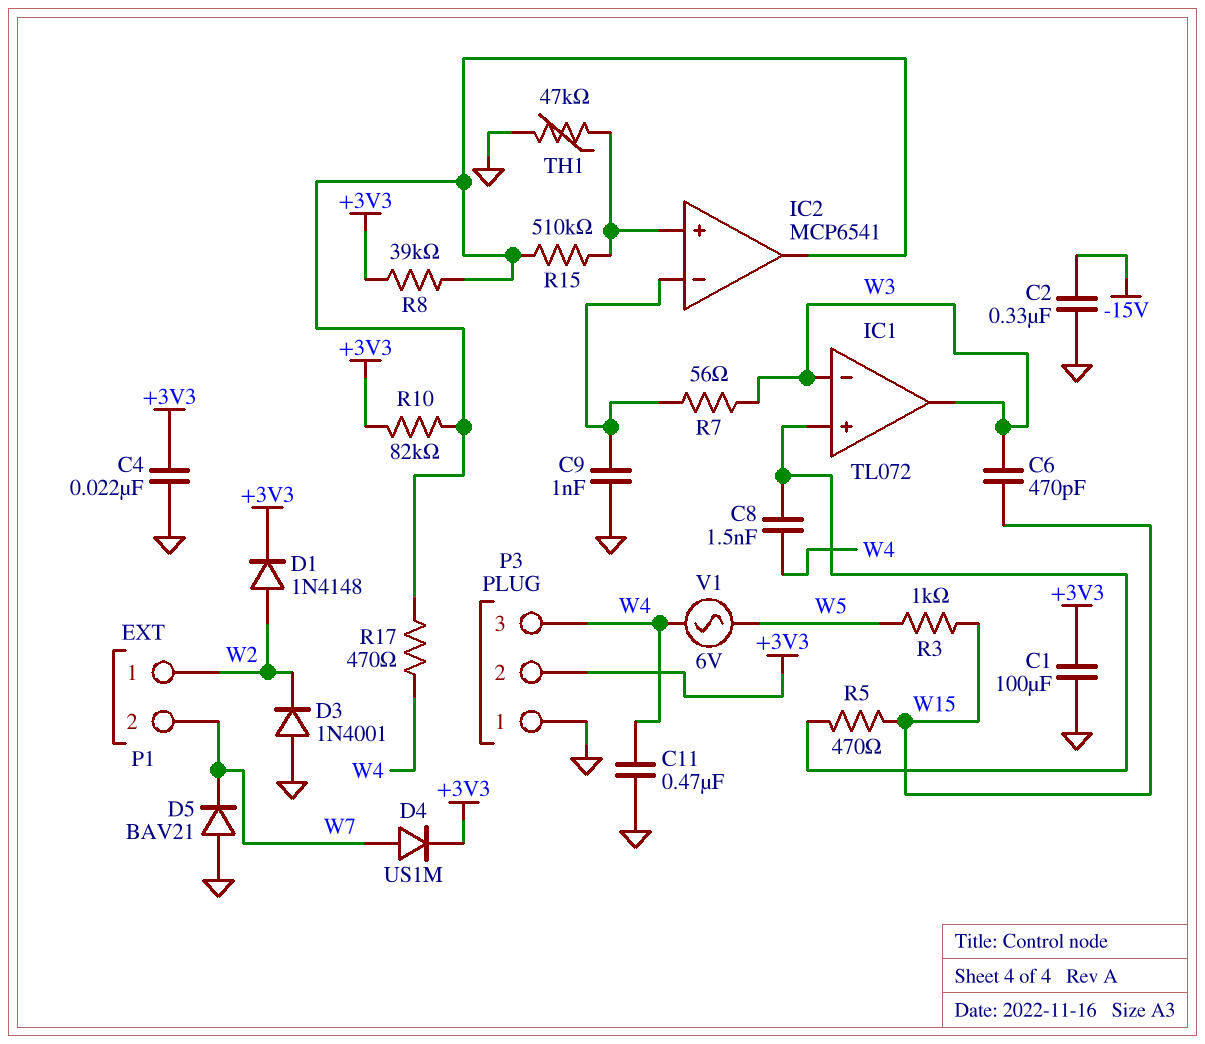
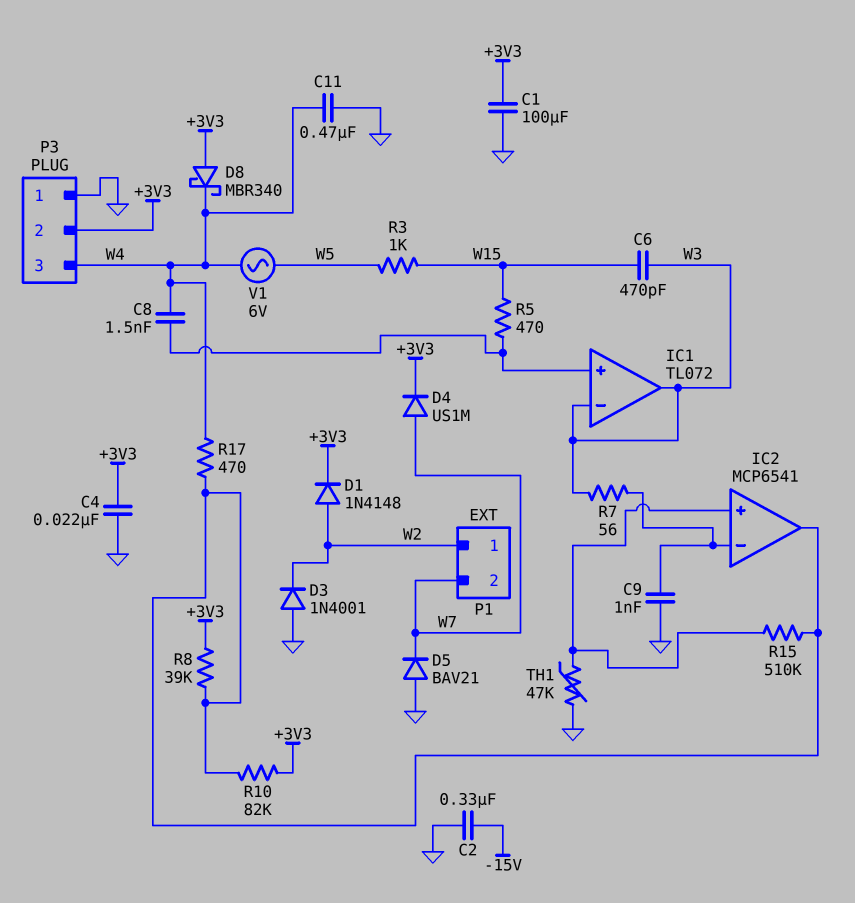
D8: none -> schottky MBR340 (A +3V3, K W4)

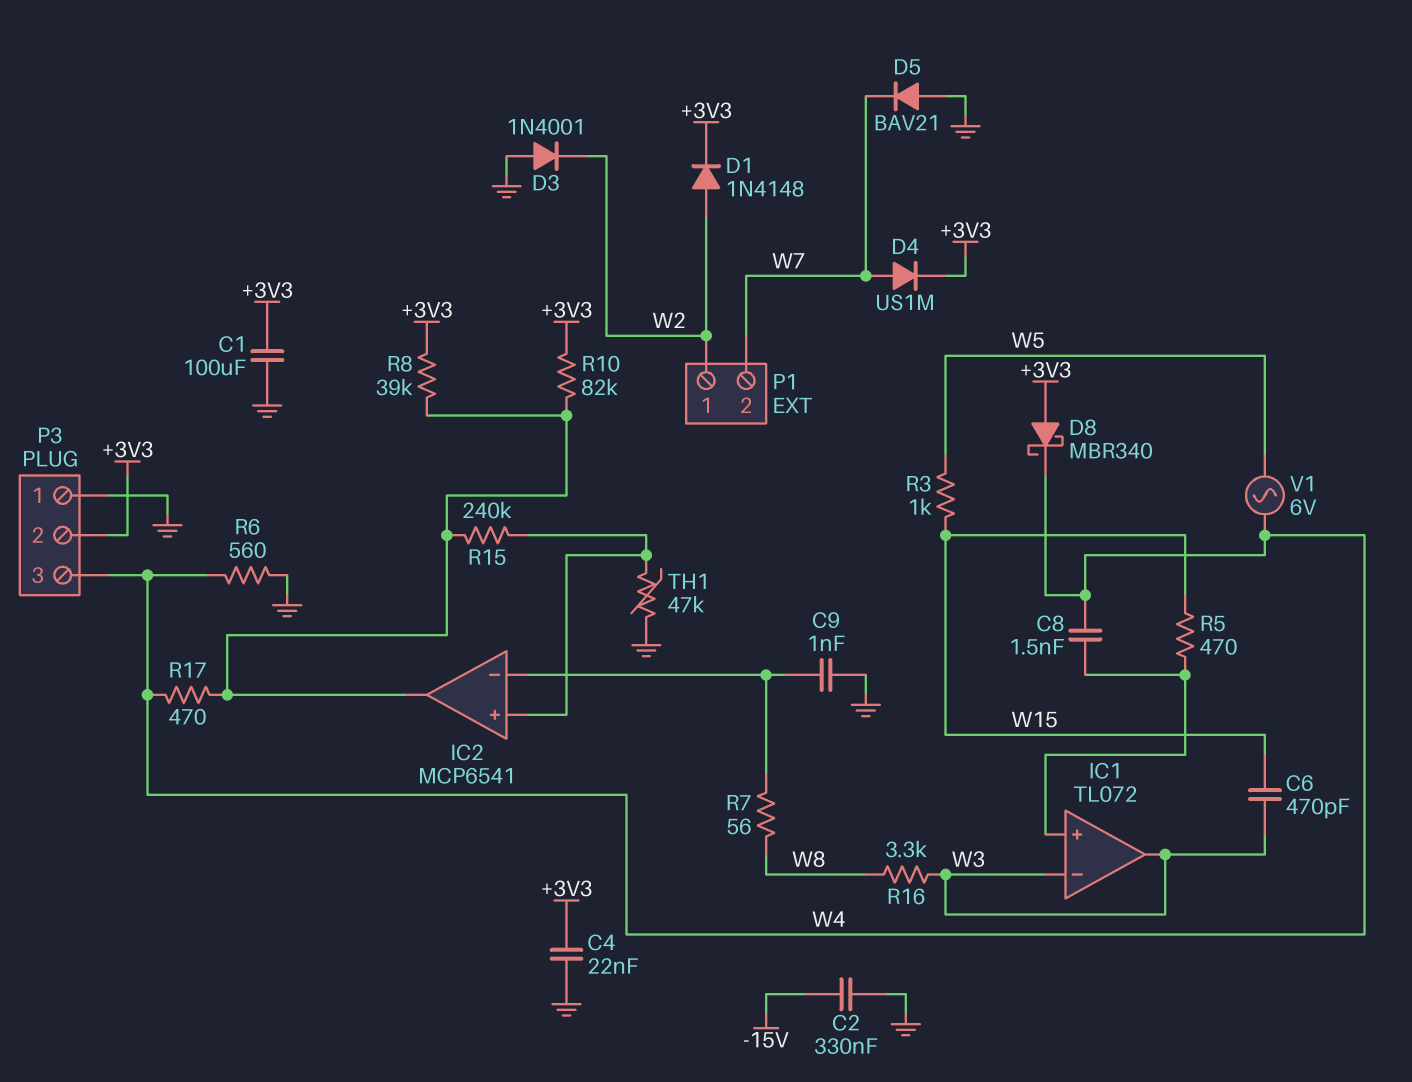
C11: 470nF (GND, W4) -> none
R6: none -> 560 (GND, W4)
R7: 56 (IC2/in-, W3) -> 56 (IC2/in-, W8)
R15: 510k (IC2/in+, IC2/out) -> 240k (IC2/in+, IC2/out)
R16: none -> 3.3k (W3, W8)

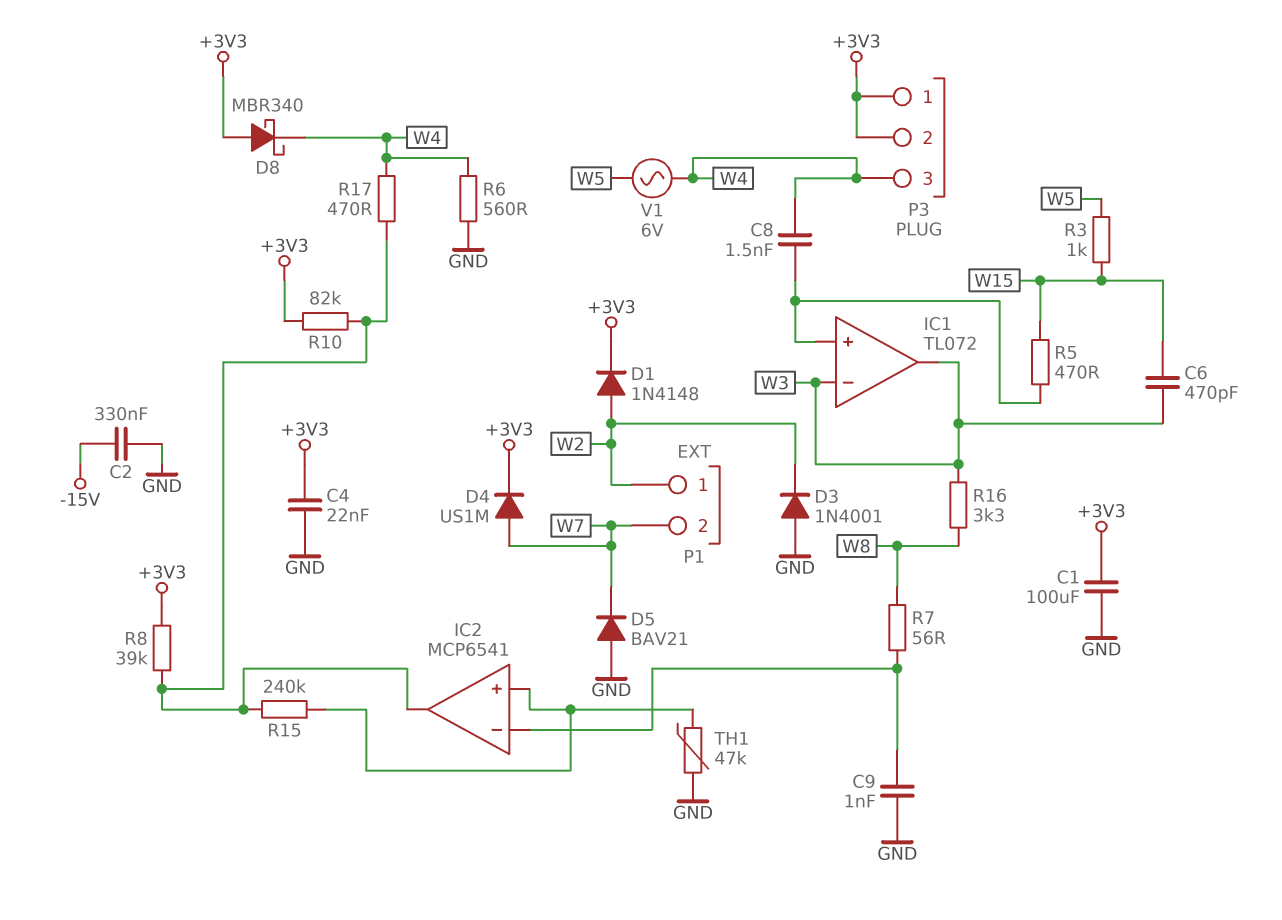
P3 pin 1: GND -> +3V3

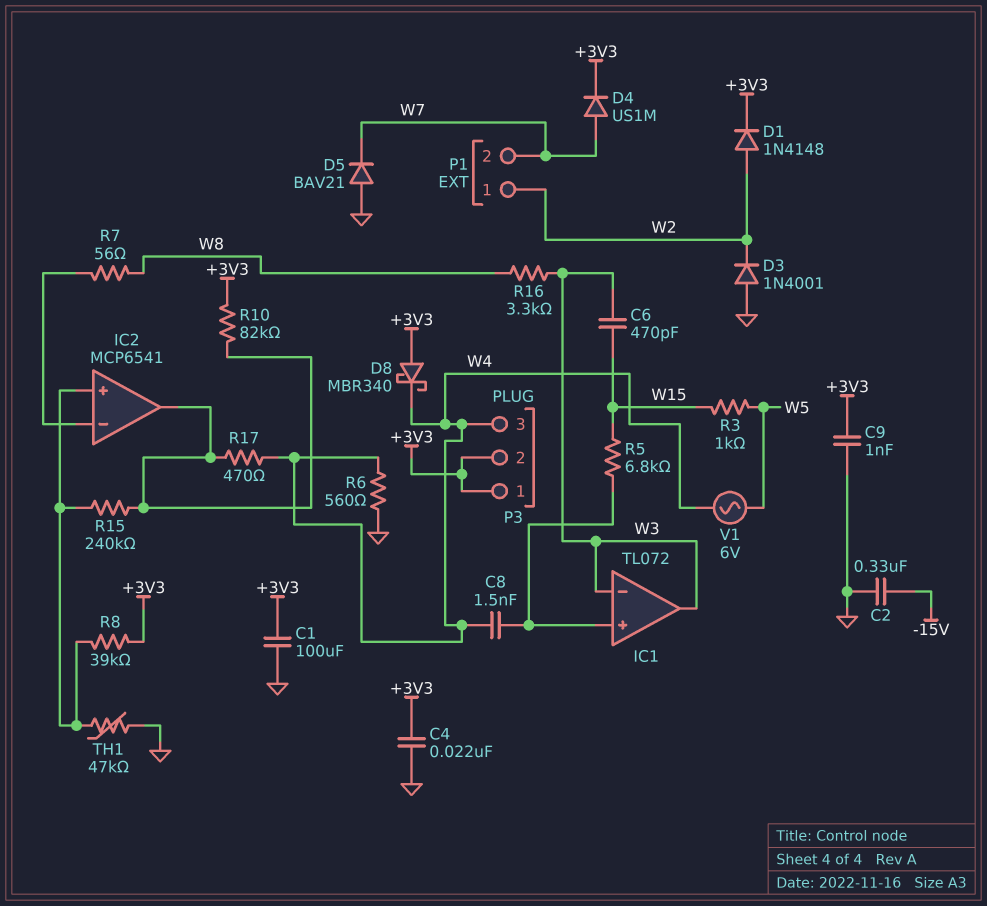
C9: 1nF (GND, IC2/in-) -> 1nF (+3V3, GND)
R5: 470 (IC1/in+, W15) -> 6.8k (IC1/in+, W15)
R8: 39k (+3V3, IC2/out) -> 39k (+3V3, IC2/in+)

